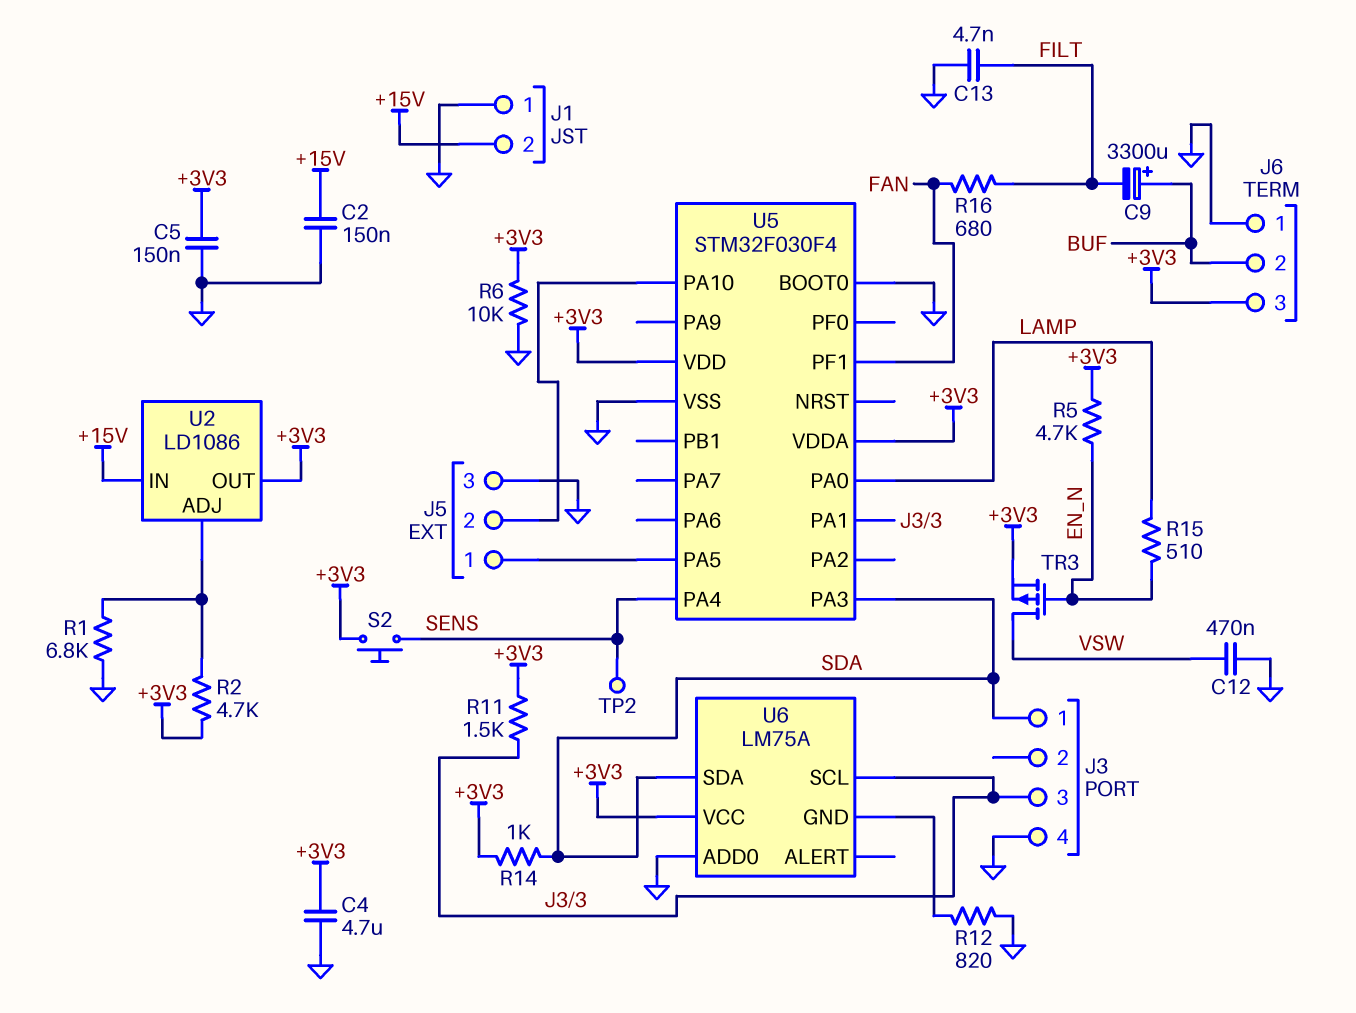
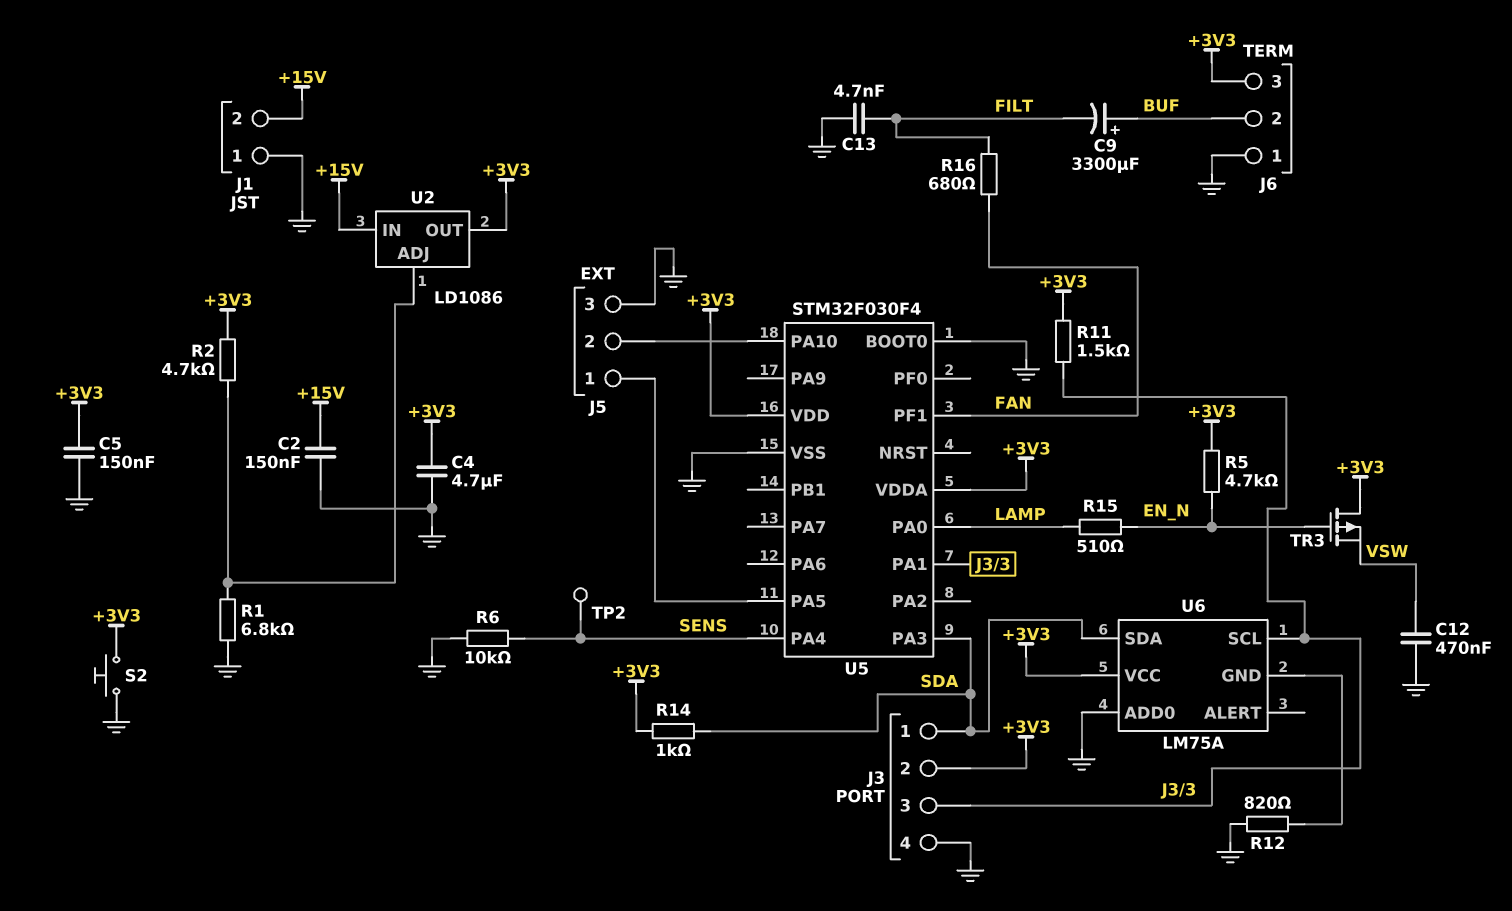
J3 pin 2: none -> +3V3
R6: 10k (+3V3, GND) -> 10k (GND, SENS)
S2: button (+3V3, SENS) -> button (+3V3, GND)
TR3: PMOS (G EN_N, D VSW, S +3V3) -> PMOS (G EN_N, D +3V3, S VSW)

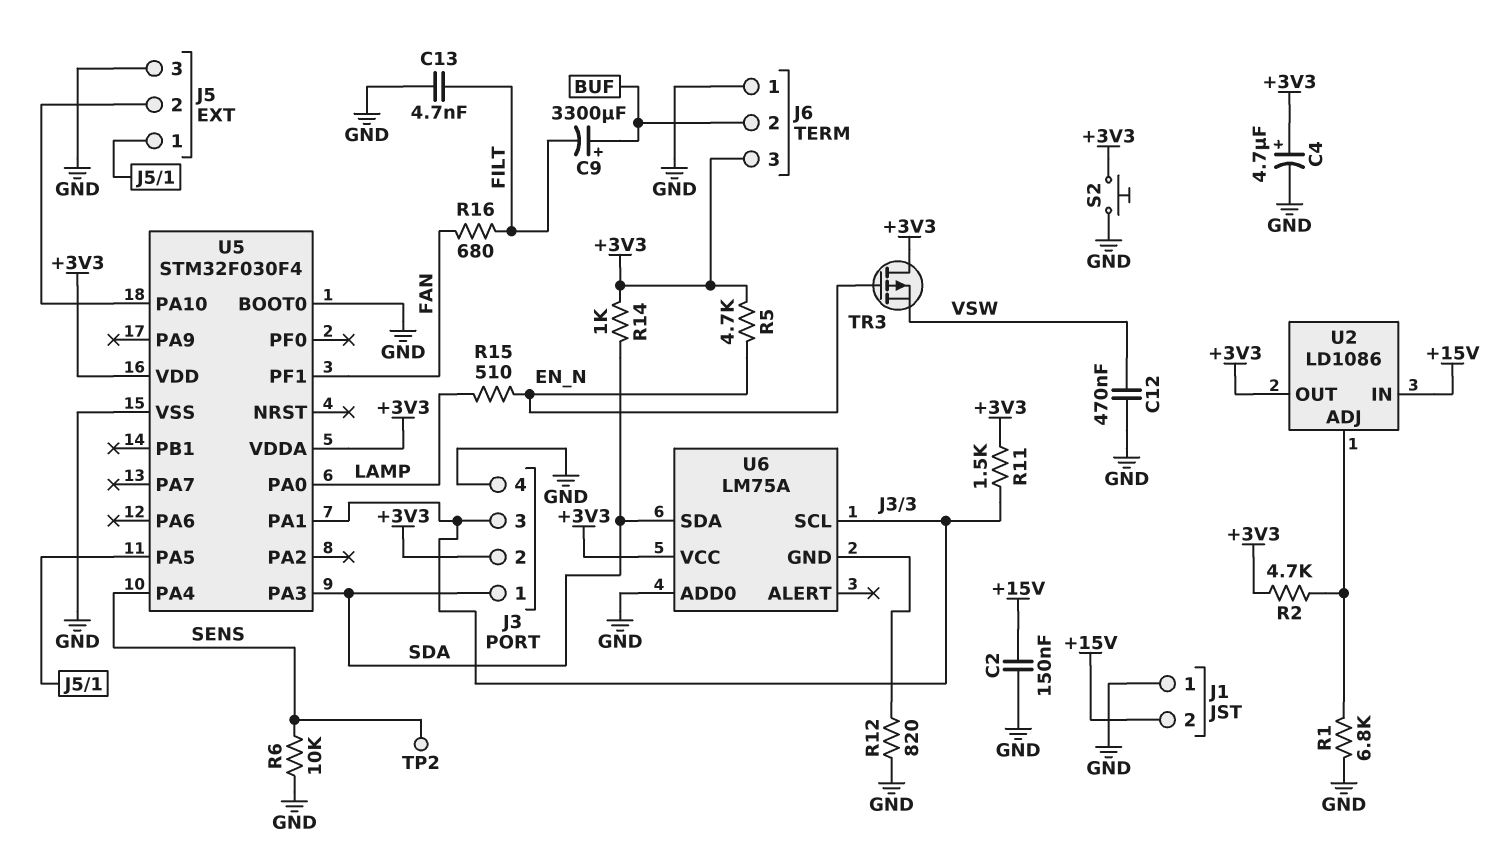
C4: 4.7uF (+3V3, GND) -> 4.7uF (plus +3V3, minus GND)
C5: 150nF (+3V3, GND) -> none

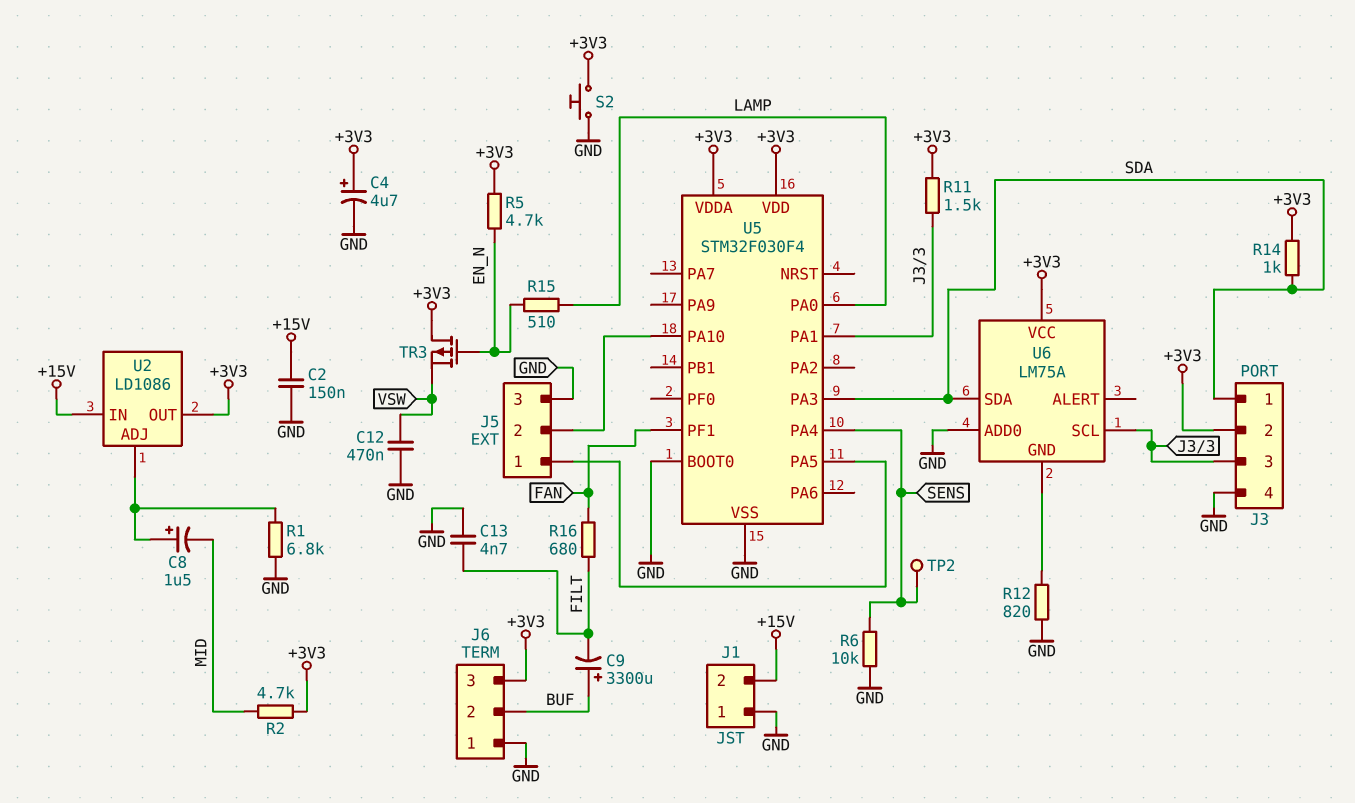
C8: none -> 1.5uF (plus U2/ADJ, minus MID)
R2: 4.7k (+3V3, U2/ADJ) -> 4.7k (+3V3, MID)

